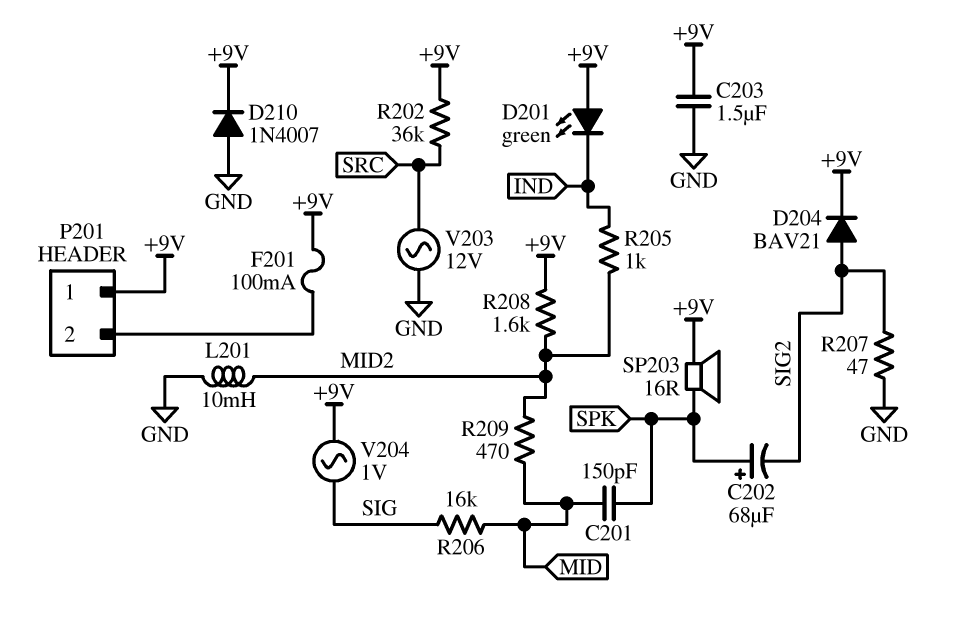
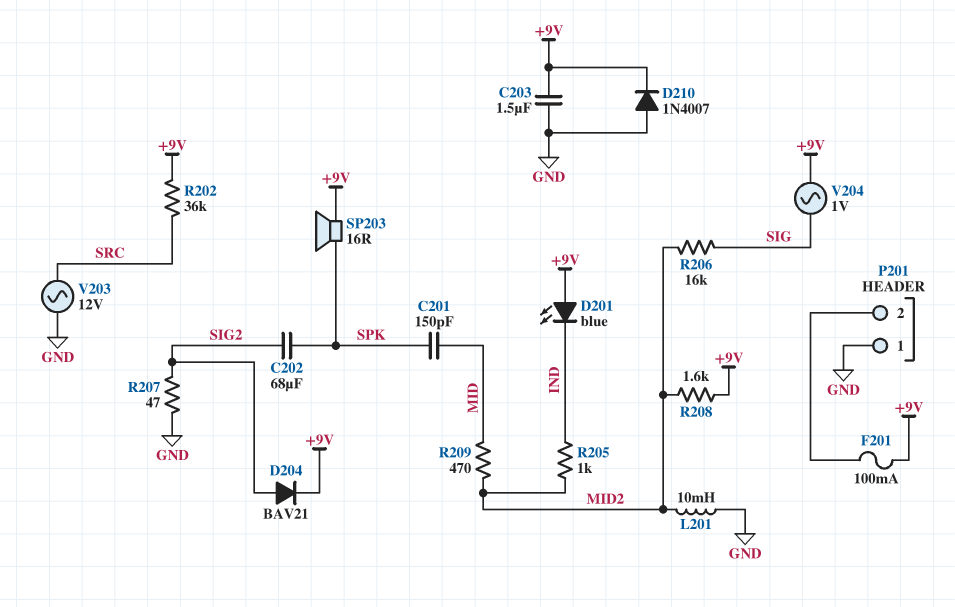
C202: 68uF (plus SPK, minus SIG2) -> 68uF (SIG2, SPK)
D201: LED green (A +9V, K IND) -> LED blue (A +9V, K IND)
P201 pin 1: +9V -> GND
R206: 16k (MID, SIG) -> 16k (MID2, SIG)

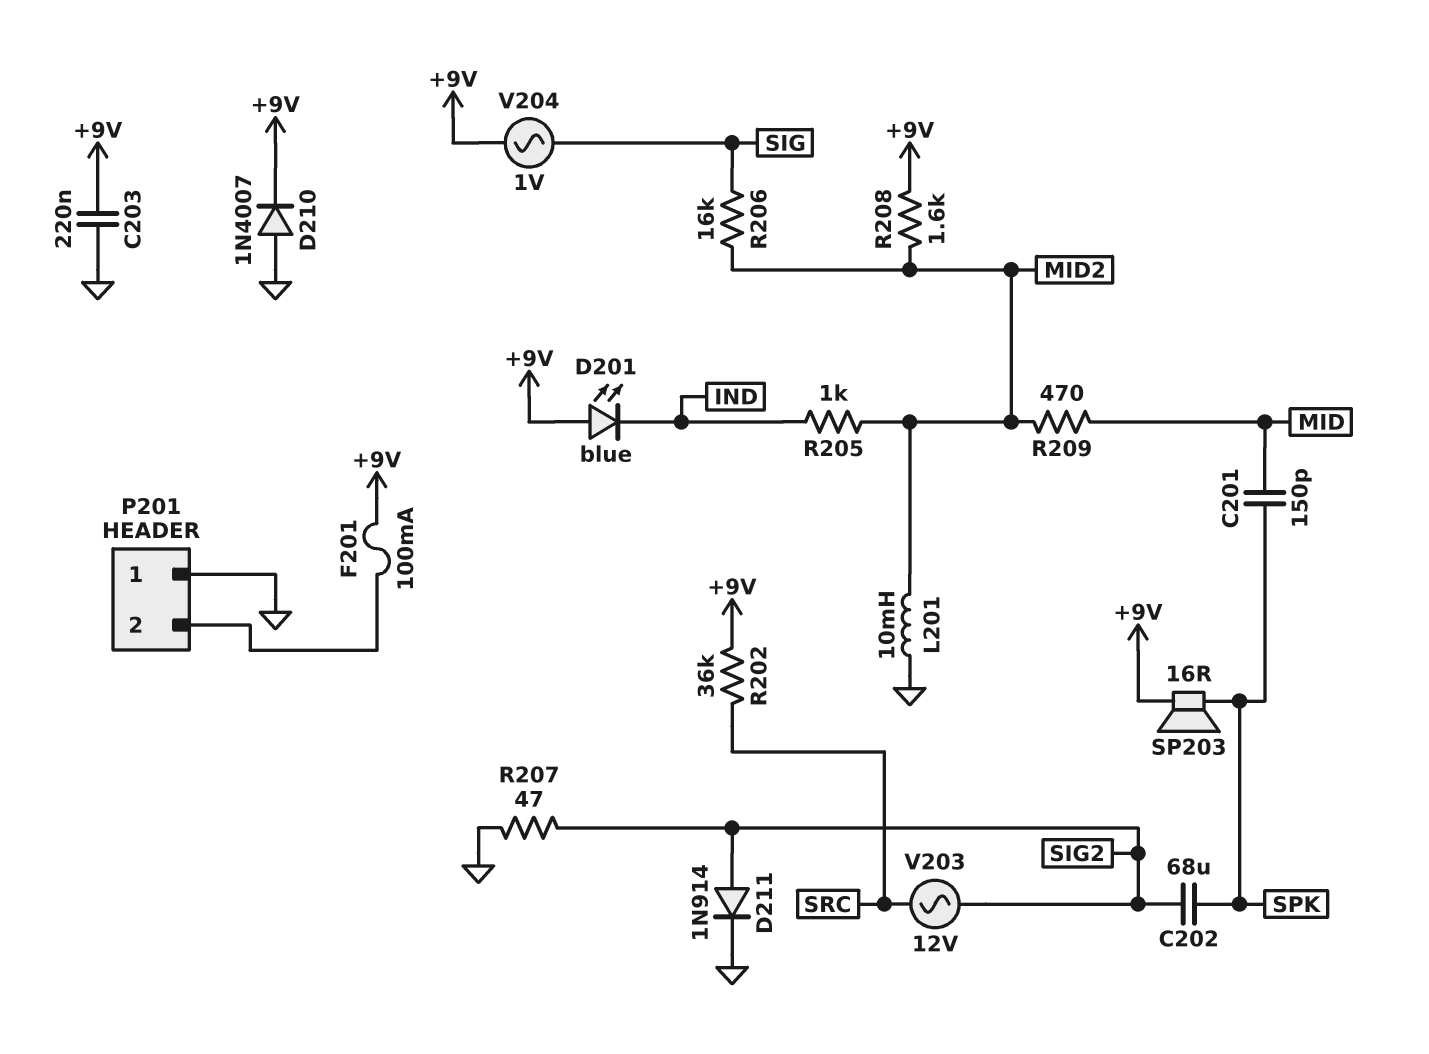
C203: 1.5uF (+9V, GND) -> 220nF (+9V, GND)
D204: diode BAV21 (A SIG2, K +9V) -> none
D211: none -> diode 1N914 (A SIG2, K GND)
V203: AC 12V (GND, SRC) -> AC 12V (SIG2, SRC)

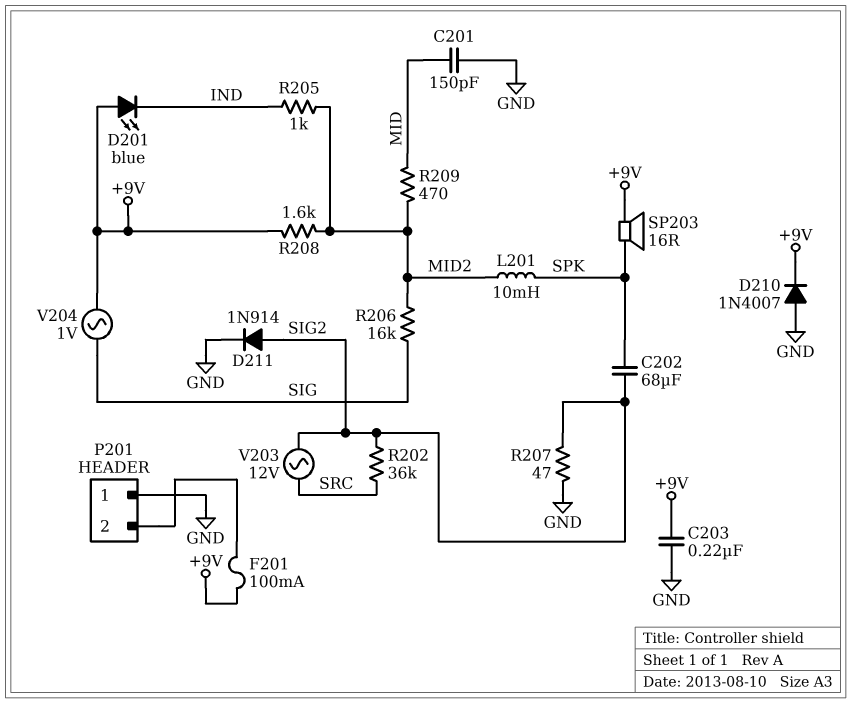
C201: 150pF (MID, SPK) -> 150pF (GND, MID)
L201: 10mH (GND, MID2) -> 10mH (MID2, SPK)
R202: 36k (+9V, SRC) -> 36k (SIG2, SRC)

